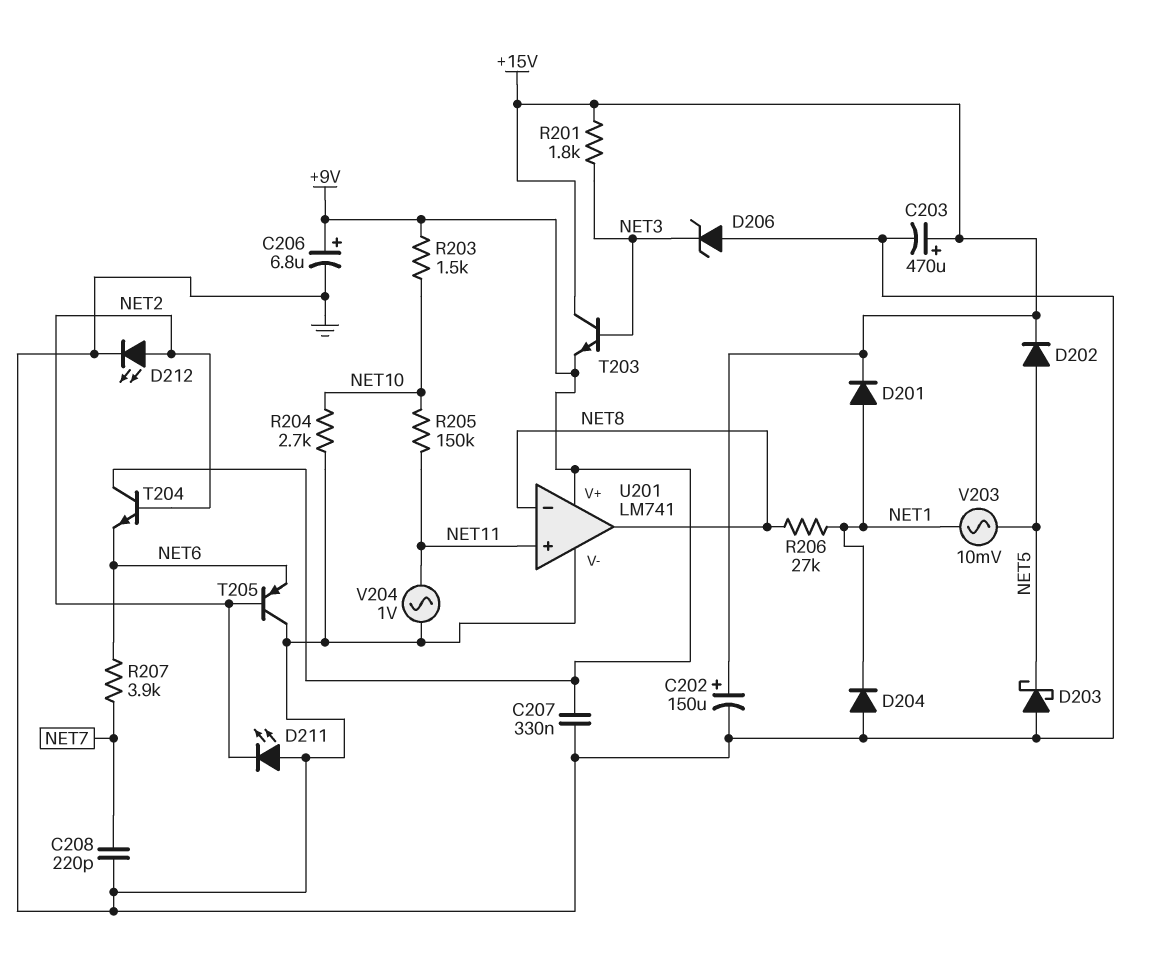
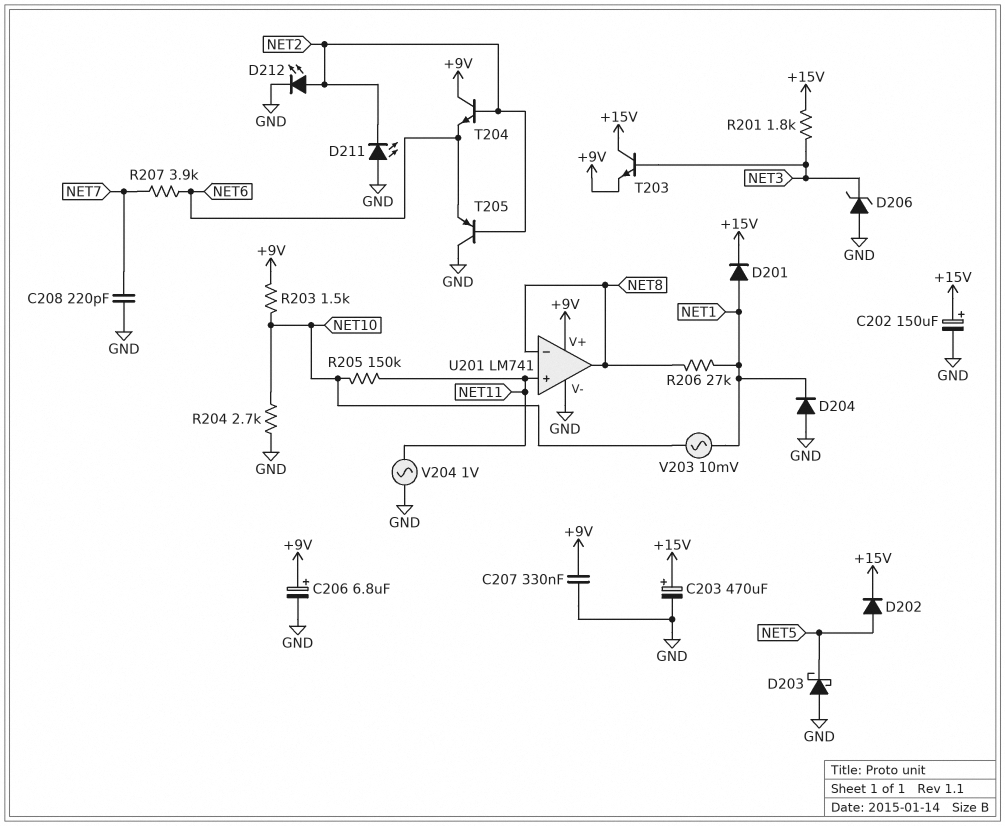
V203: AC 10mV (NET1, NET5) -> AC 10mV (NET1, NET10)

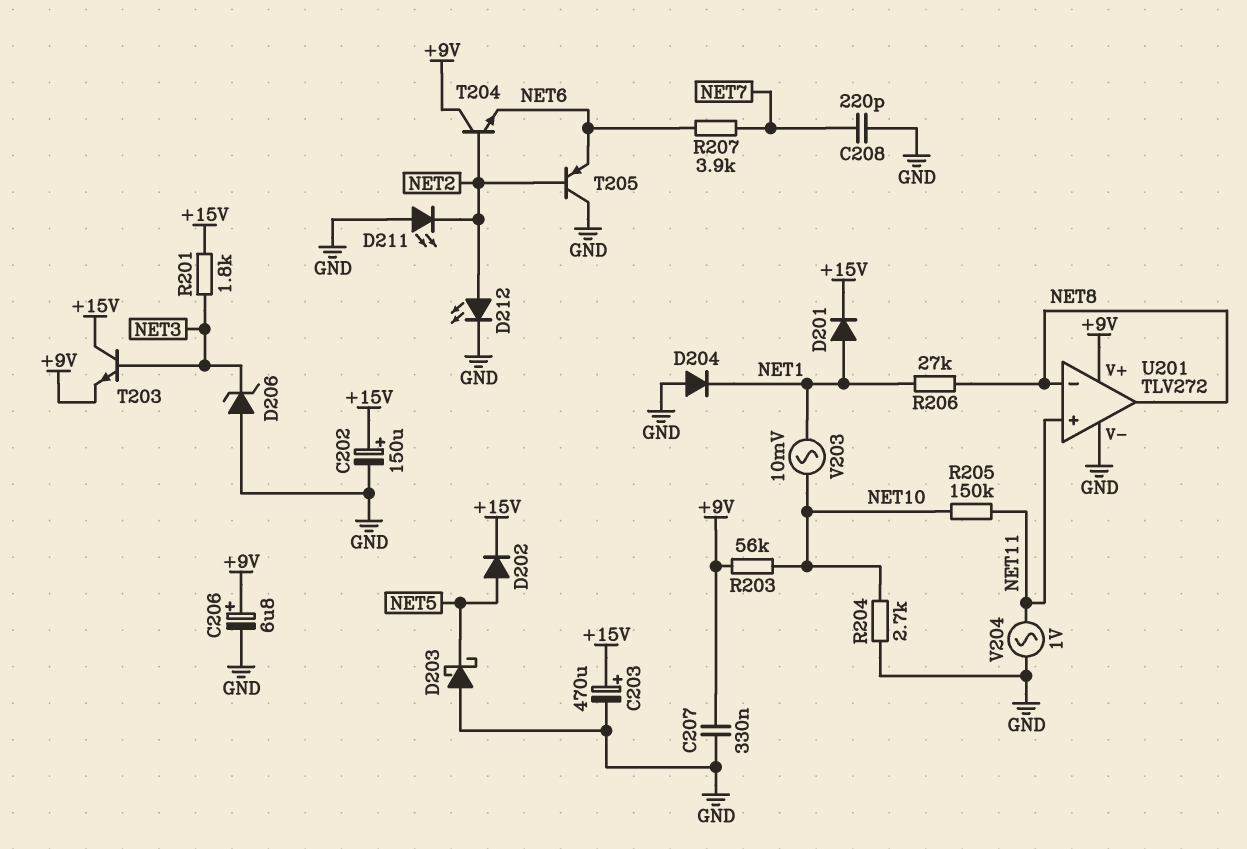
R203: 1.5k (+9V, NET10) -> 56k (+9V, NET10)
U201: LM741 -> TLV272

